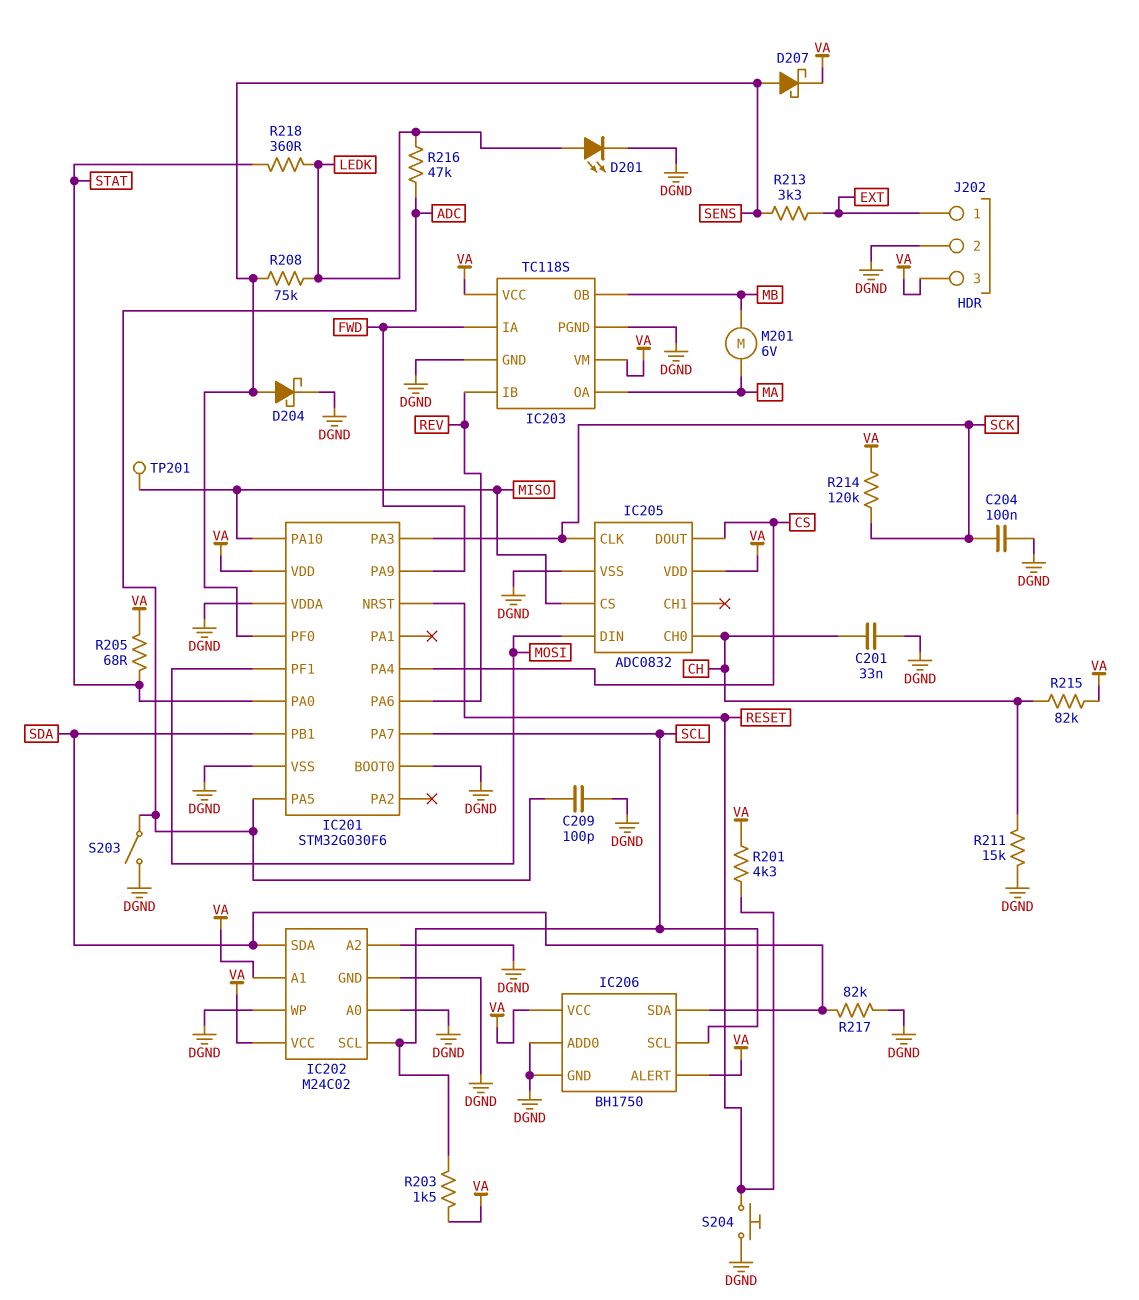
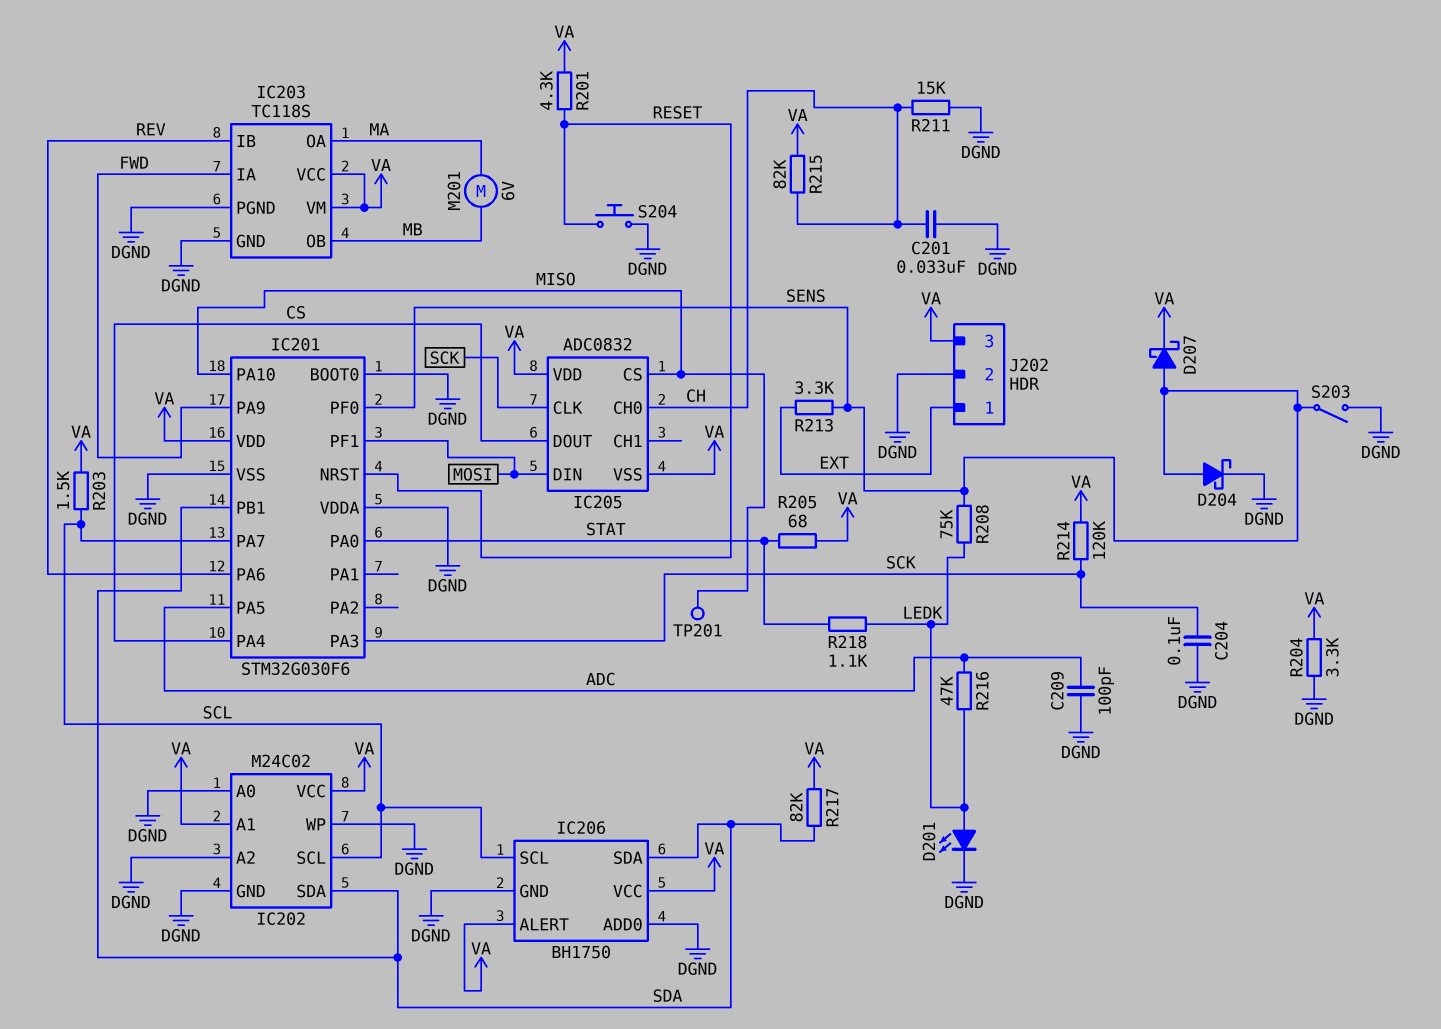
IC205 pin VSS: DGND -> VA
R204: none -> 3.3k (DGND, VA)
R217: 82k (DGND, SDA) -> 82k (SDA, VA)
R218: 360 (LEDK, STAT) -> 1.1k (LEDK, STAT)
S203: switch (ADC, DGND) -> switch (DGND, SENS)

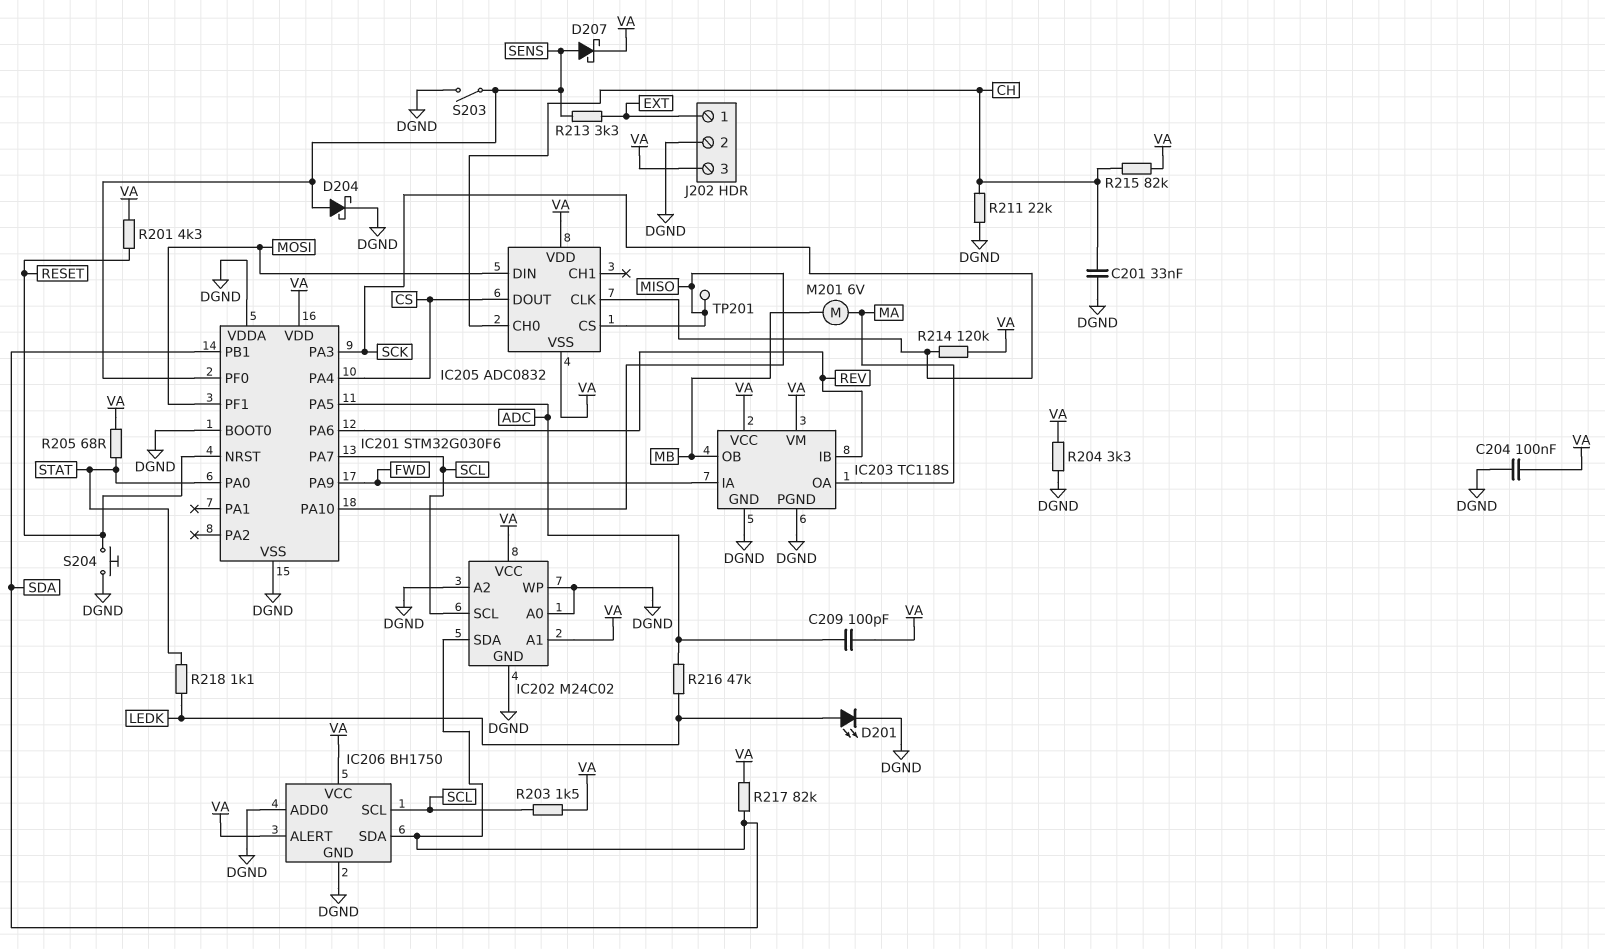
C204: 100nF (DGND, SCK) -> 100nF (DGND, VA)
C209: 100pF (ADC, DGND) -> 100pF (ADC, VA)
R208: 75k (LEDK, SENS) -> none
R211: 15k (CH, DGND) -> 22k (CH, DGND)

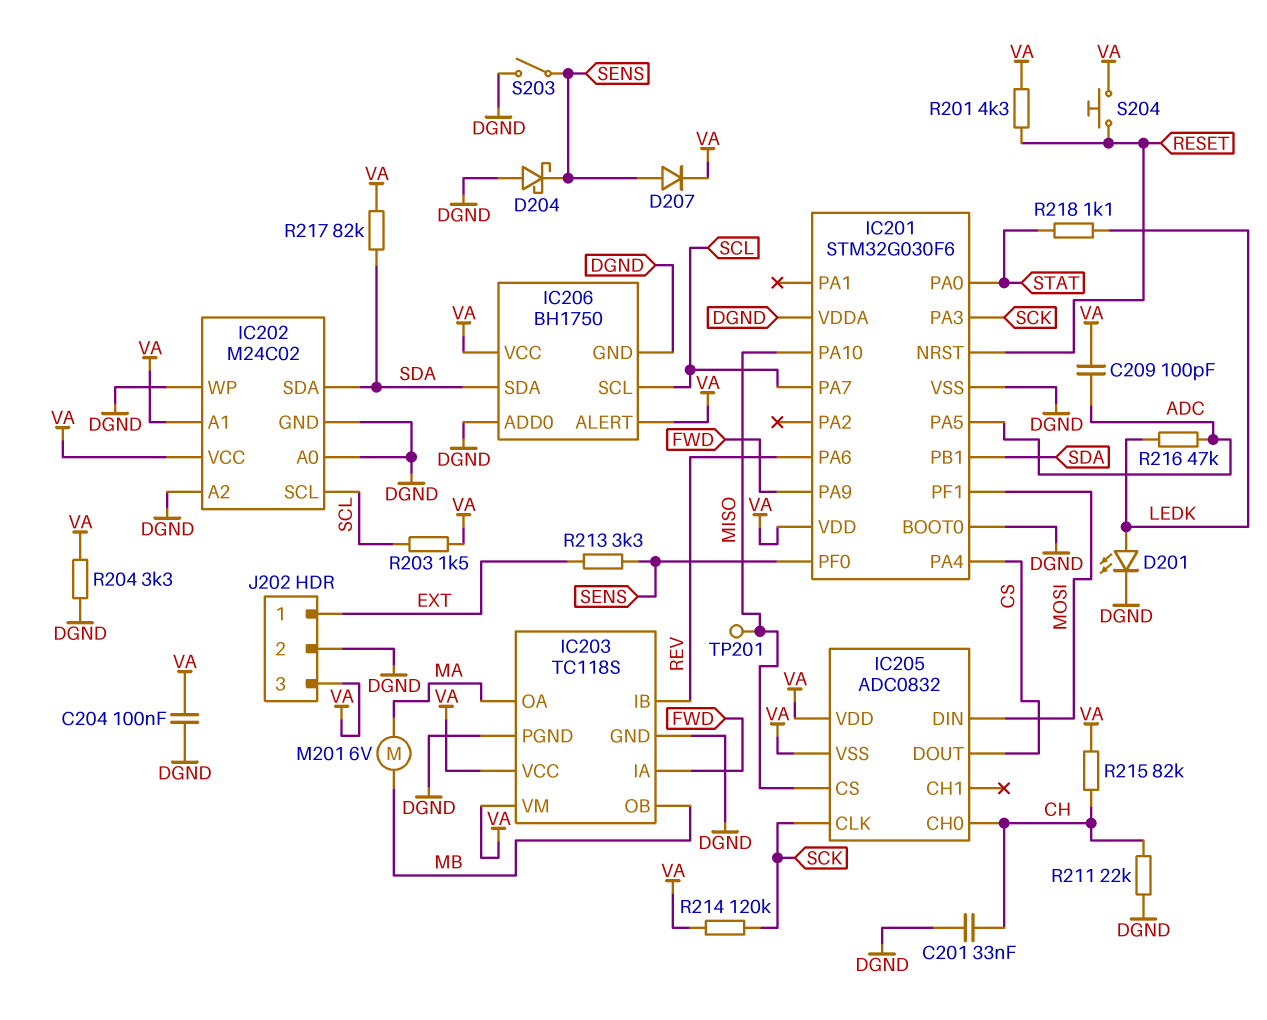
D204: schottky (A SENS, K DGND) -> schottky (A DGND, K SENS)
D207: schottky (A SENS, K VA) -> diode (A SENS, K VA)
R205: 68 (STAT, VA) -> none
S204: button (DGND, RESET) -> button (RESET, VA)

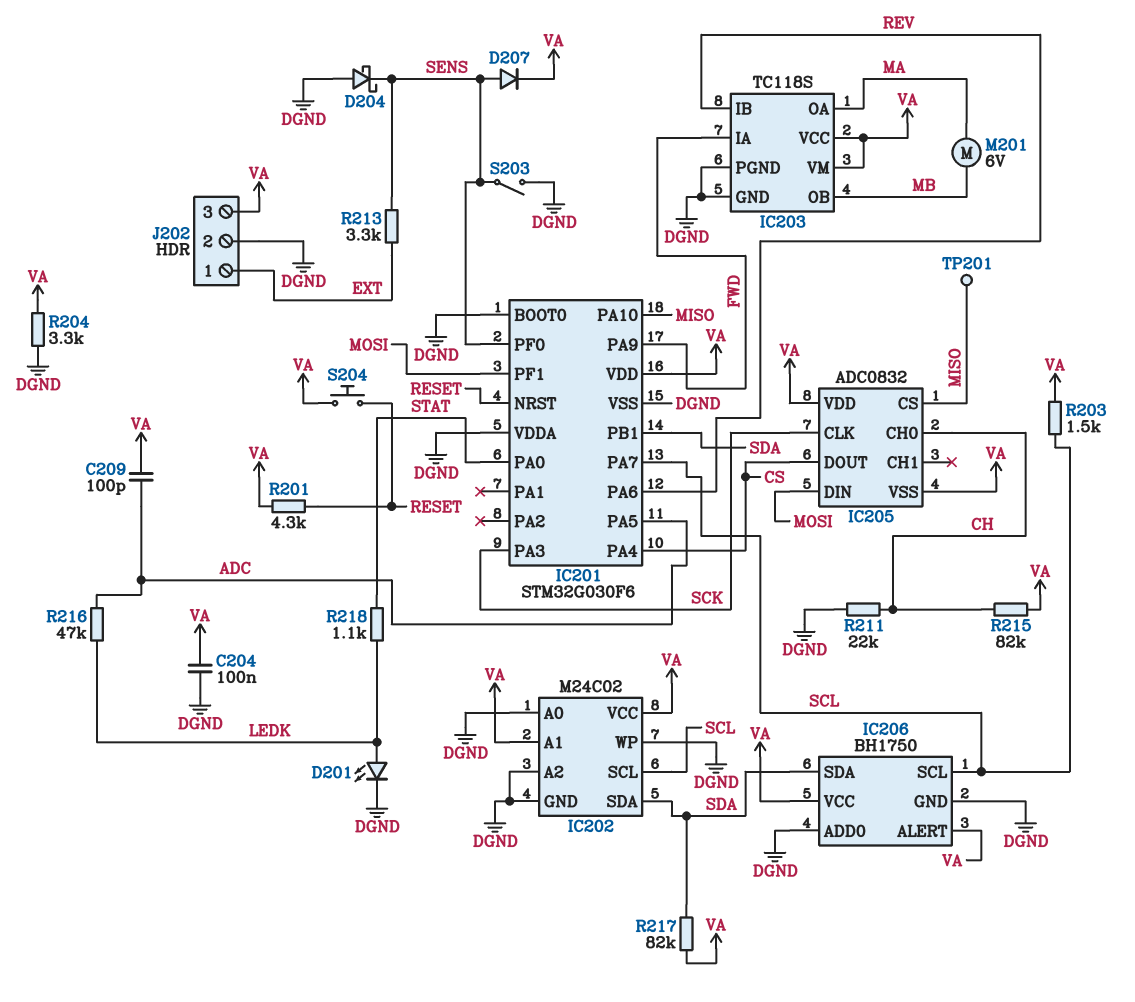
C201: 33nF (CH, DGND) -> none
R214: 120k (SCK, VA) -> none

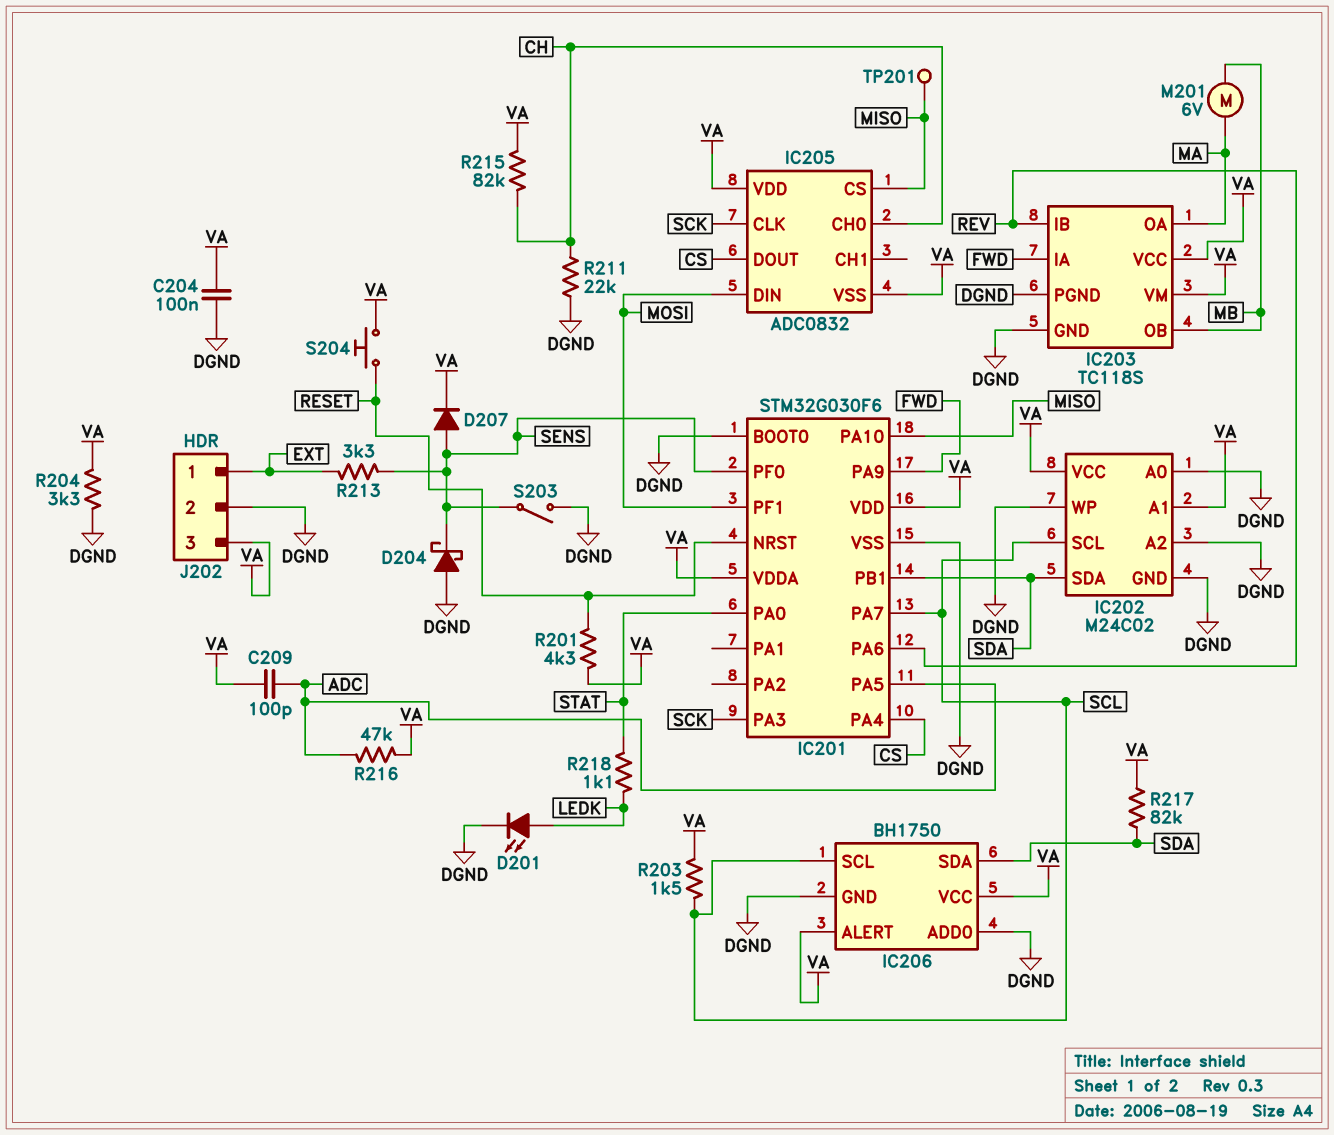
IC201 pin VDDA: DGND -> VA
R216: 47k (ADC, LEDK) -> 47k (ADC, VA)

